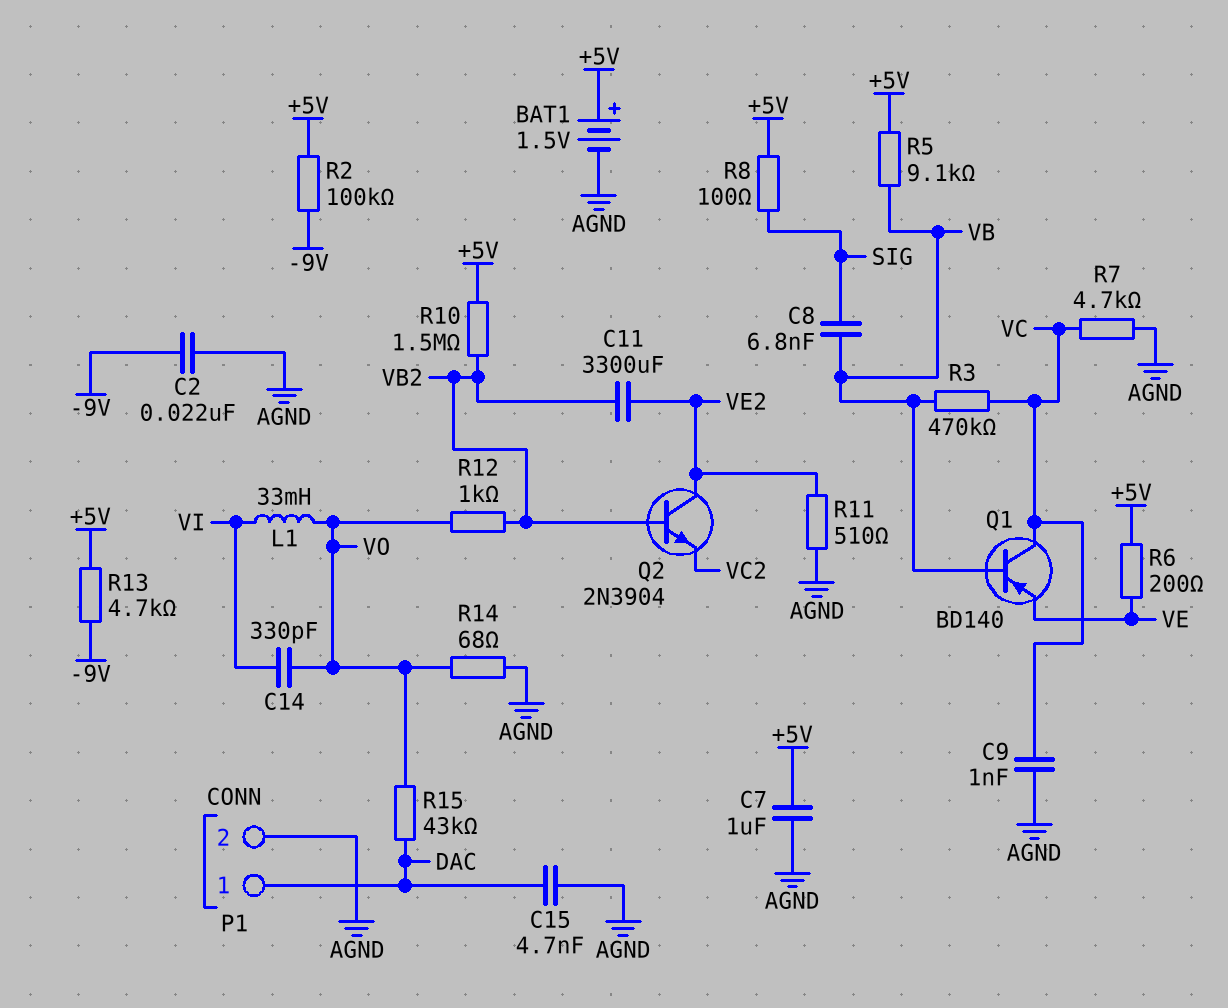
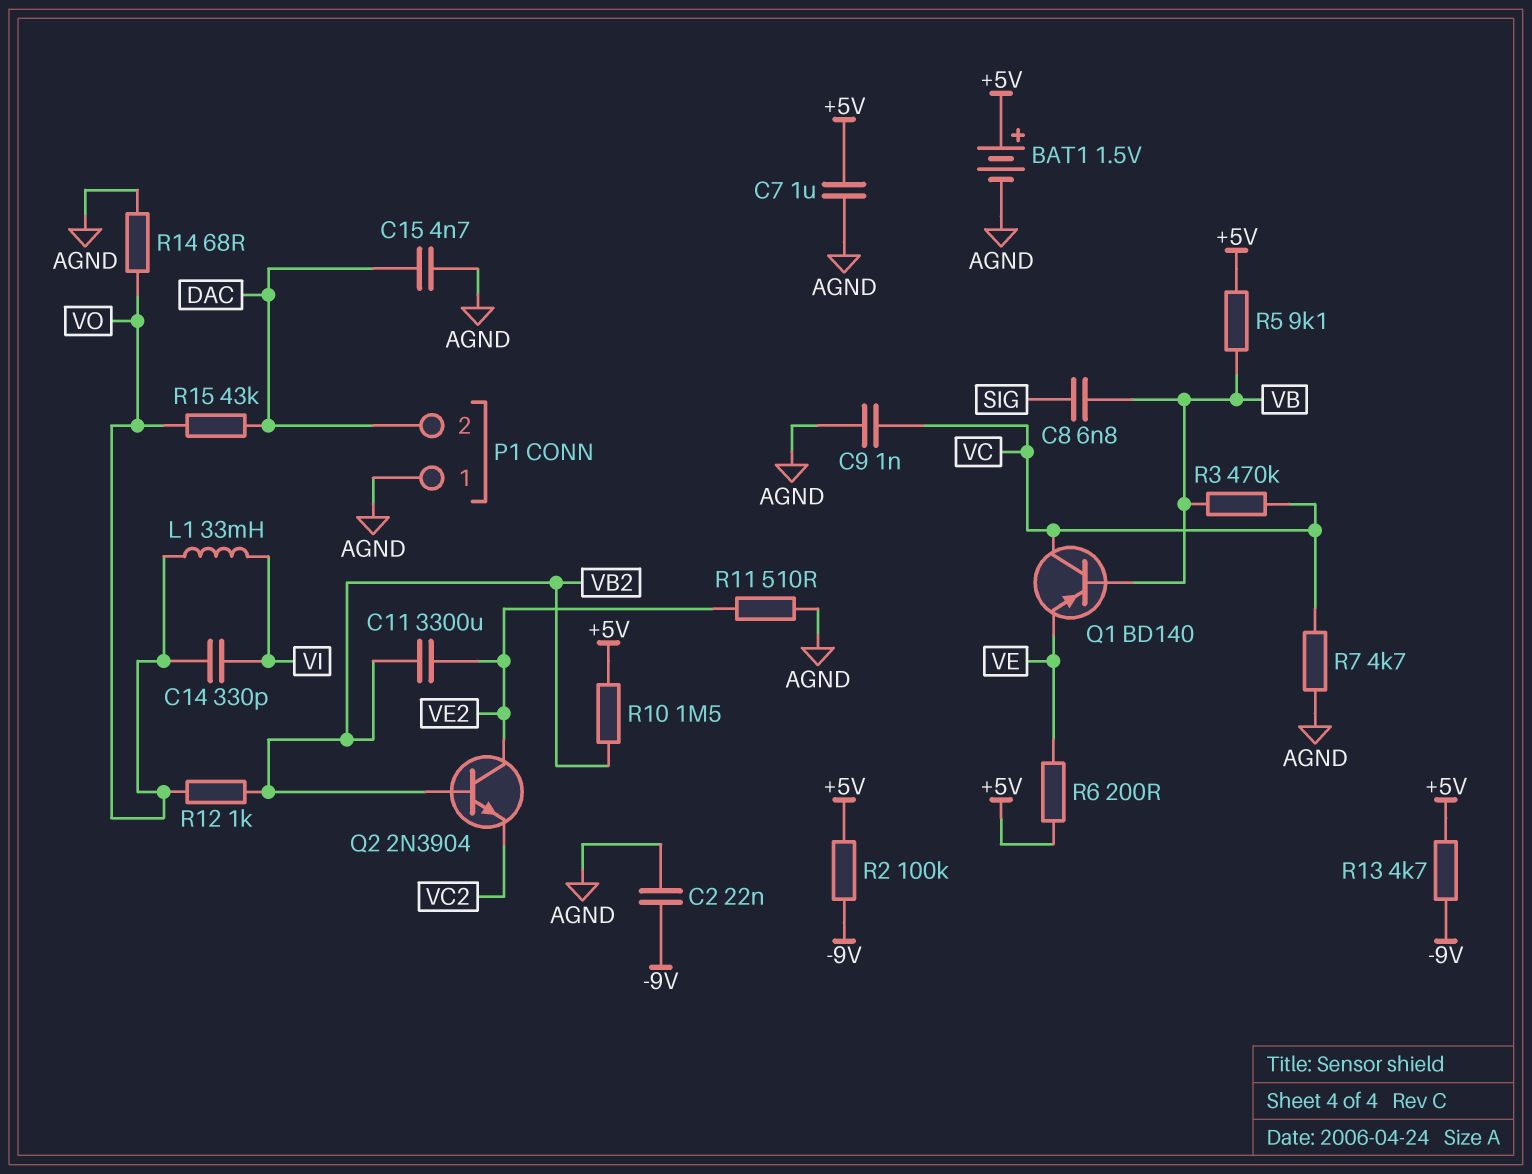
P1 pin 1: DAC -> AGND
P1 pin 2: AGND -> DAC
R8: 100 (+5V, SIG) -> none

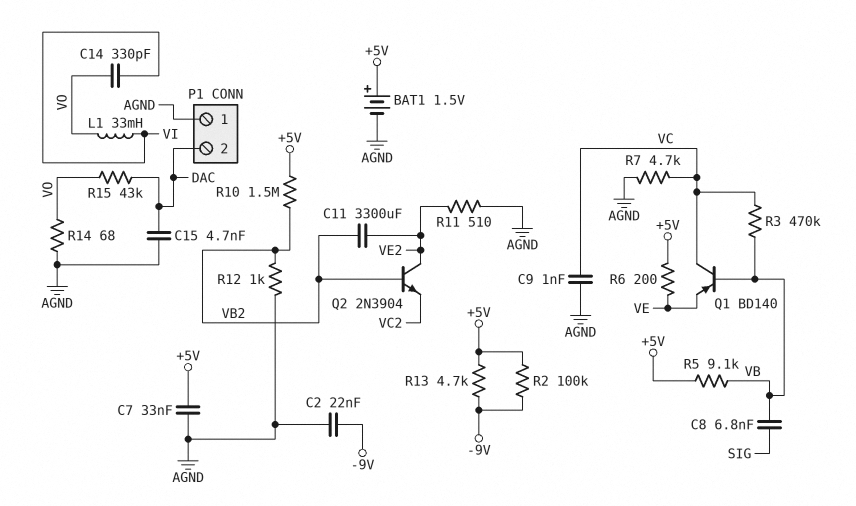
C7: 1uF (+5V, AGND) -> 33nF (+5V, AGND)
R12: 1k (VB2, VO) -> 1k (AGND, VB2)

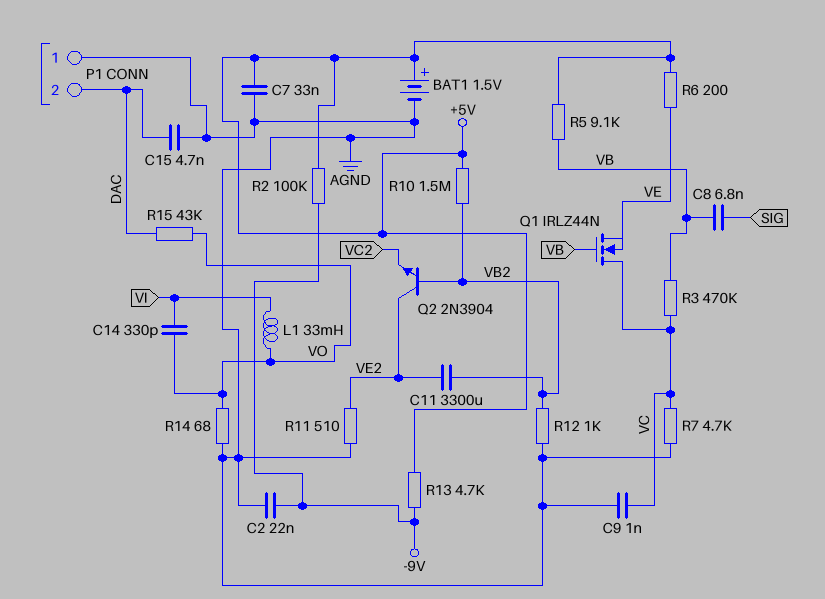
Q1: PNP BD140 (B VB, C VC, E VE) -> NMOS IRLZ44N (G VB, D VC, S VE)

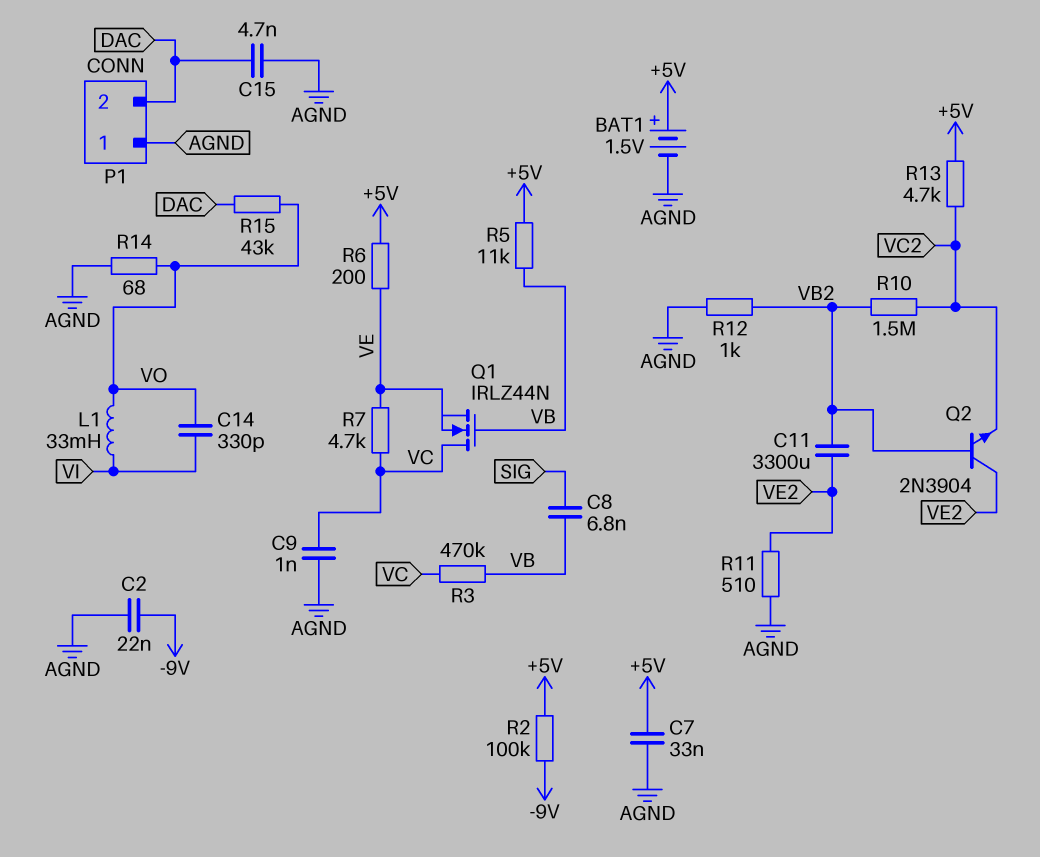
R5: 9.1k (+5V, VB) -> 11k (+5V, VB)
R7: 4.7k (AGND, VC) -> 4.7k (VC, VE)
R10: 1.5M (+5V, VB2) -> 1.5M (VB2, VC2)
R13: 4.7k (+5V, -9V) -> 4.7k (+5V, VC2)

